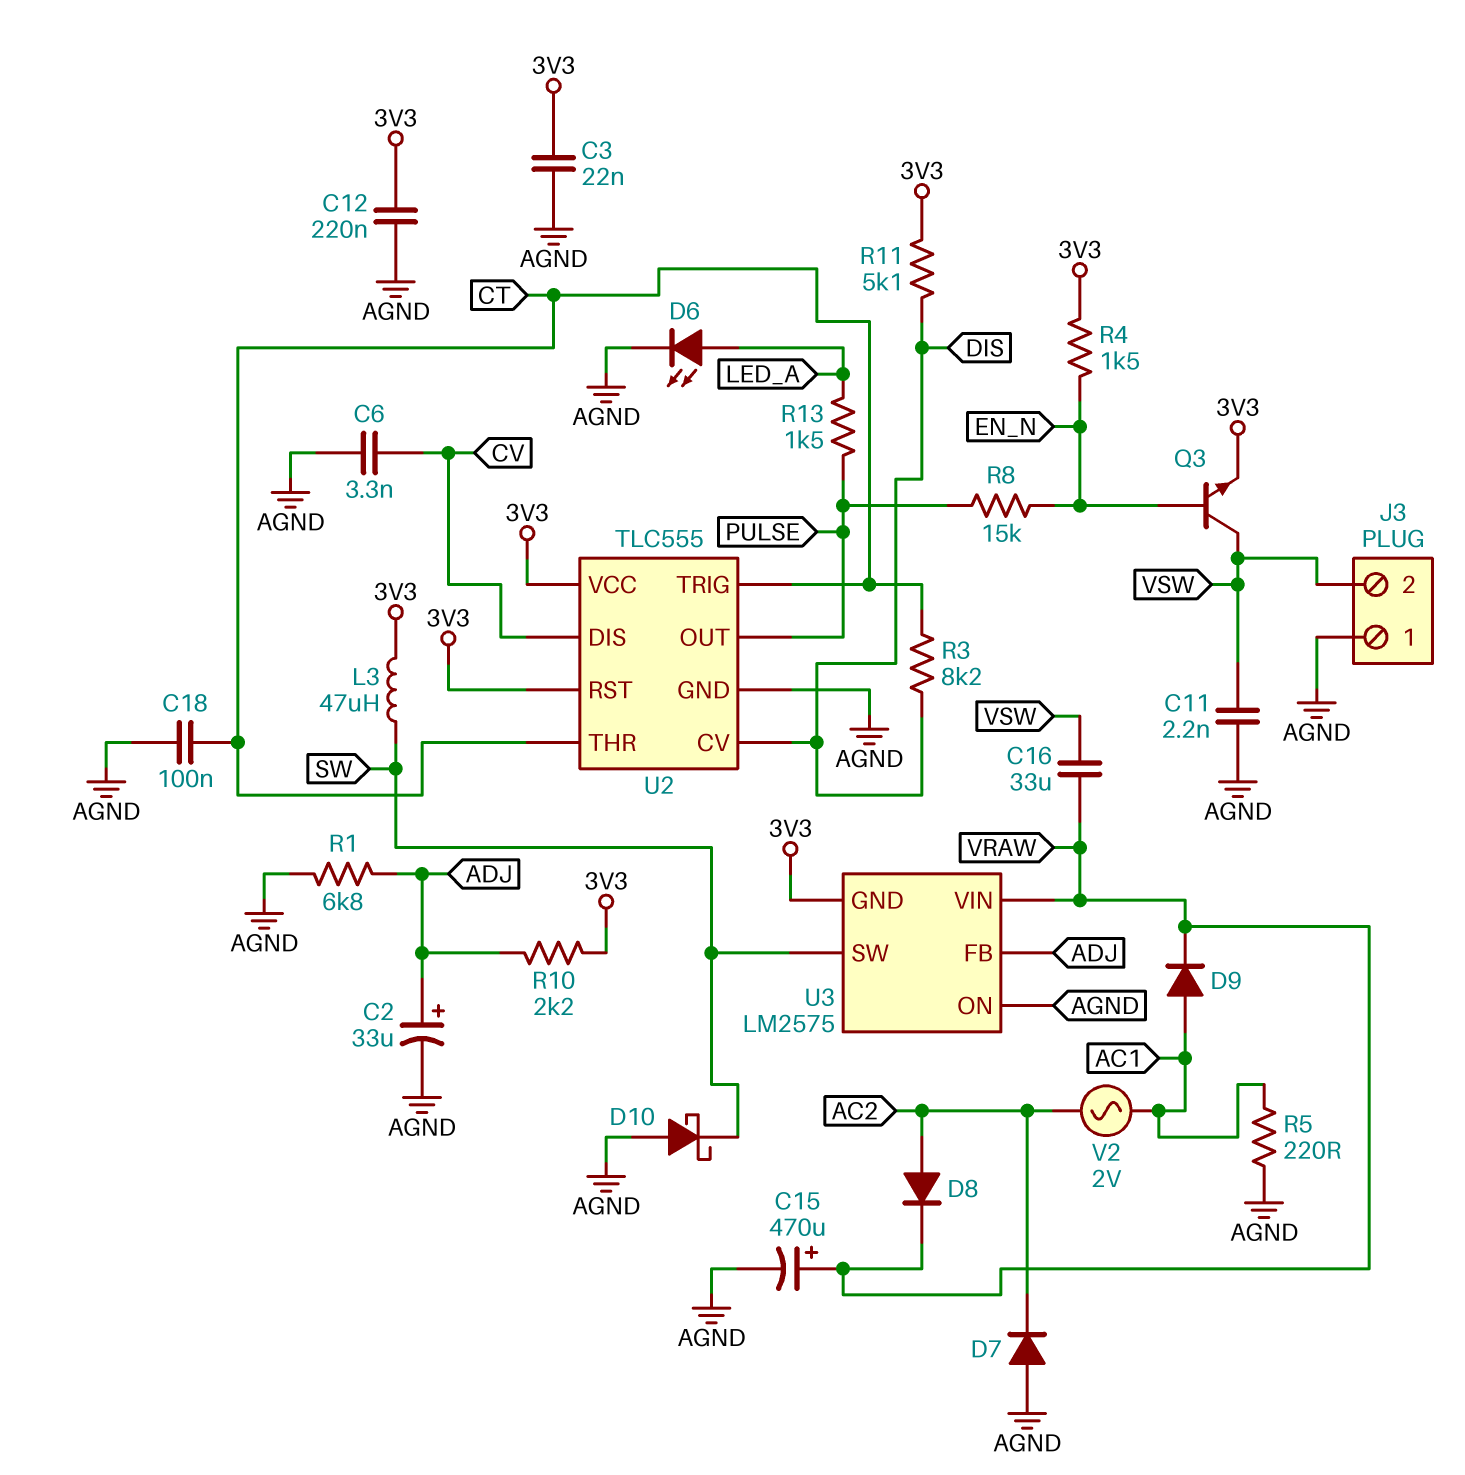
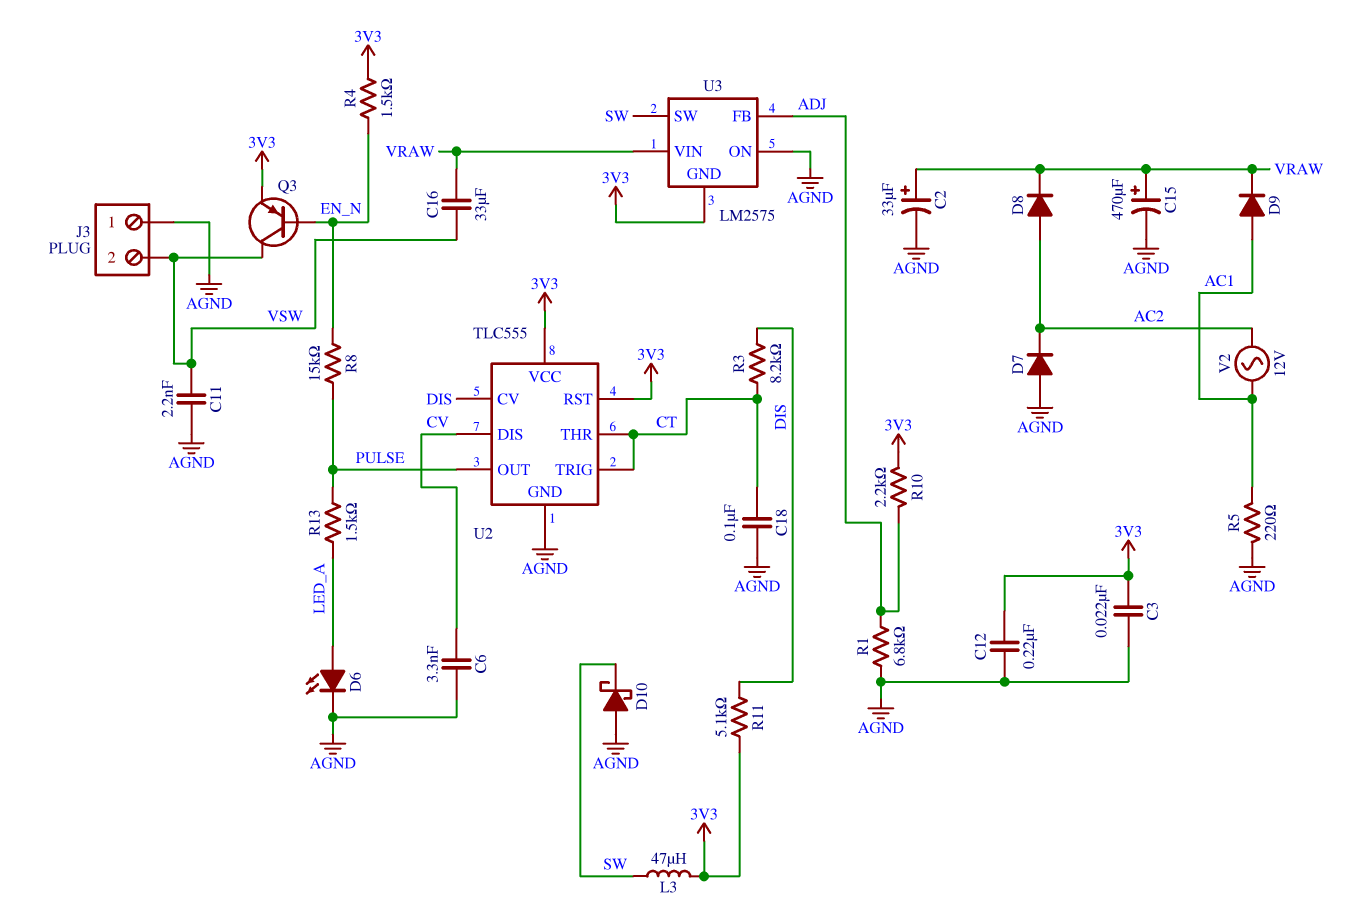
C2: 33uF (plus ADJ, minus AGND) -> 33uF (plus VRAW, minus AGND)
Q3: NPN (B EN_N, C VSW, E 3V3) -> PNP (B EN_N, C VSW, E 3V3)
V2: AC 2V (AC1, AC2) -> AC 12V (AC1, AC2)

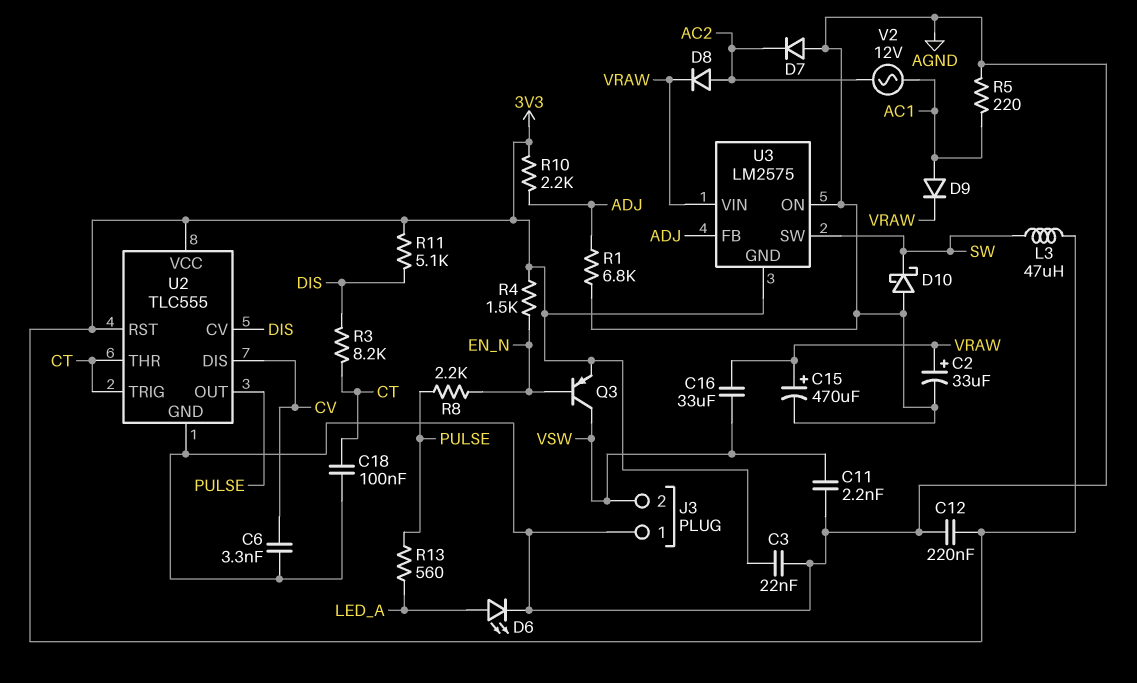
R8: 15k (EN_N, PULSE) -> 2.2k (EN_N, PULSE)
R13: 1.5k (LED_A, PULSE) -> 560 (LED_A, PULSE)

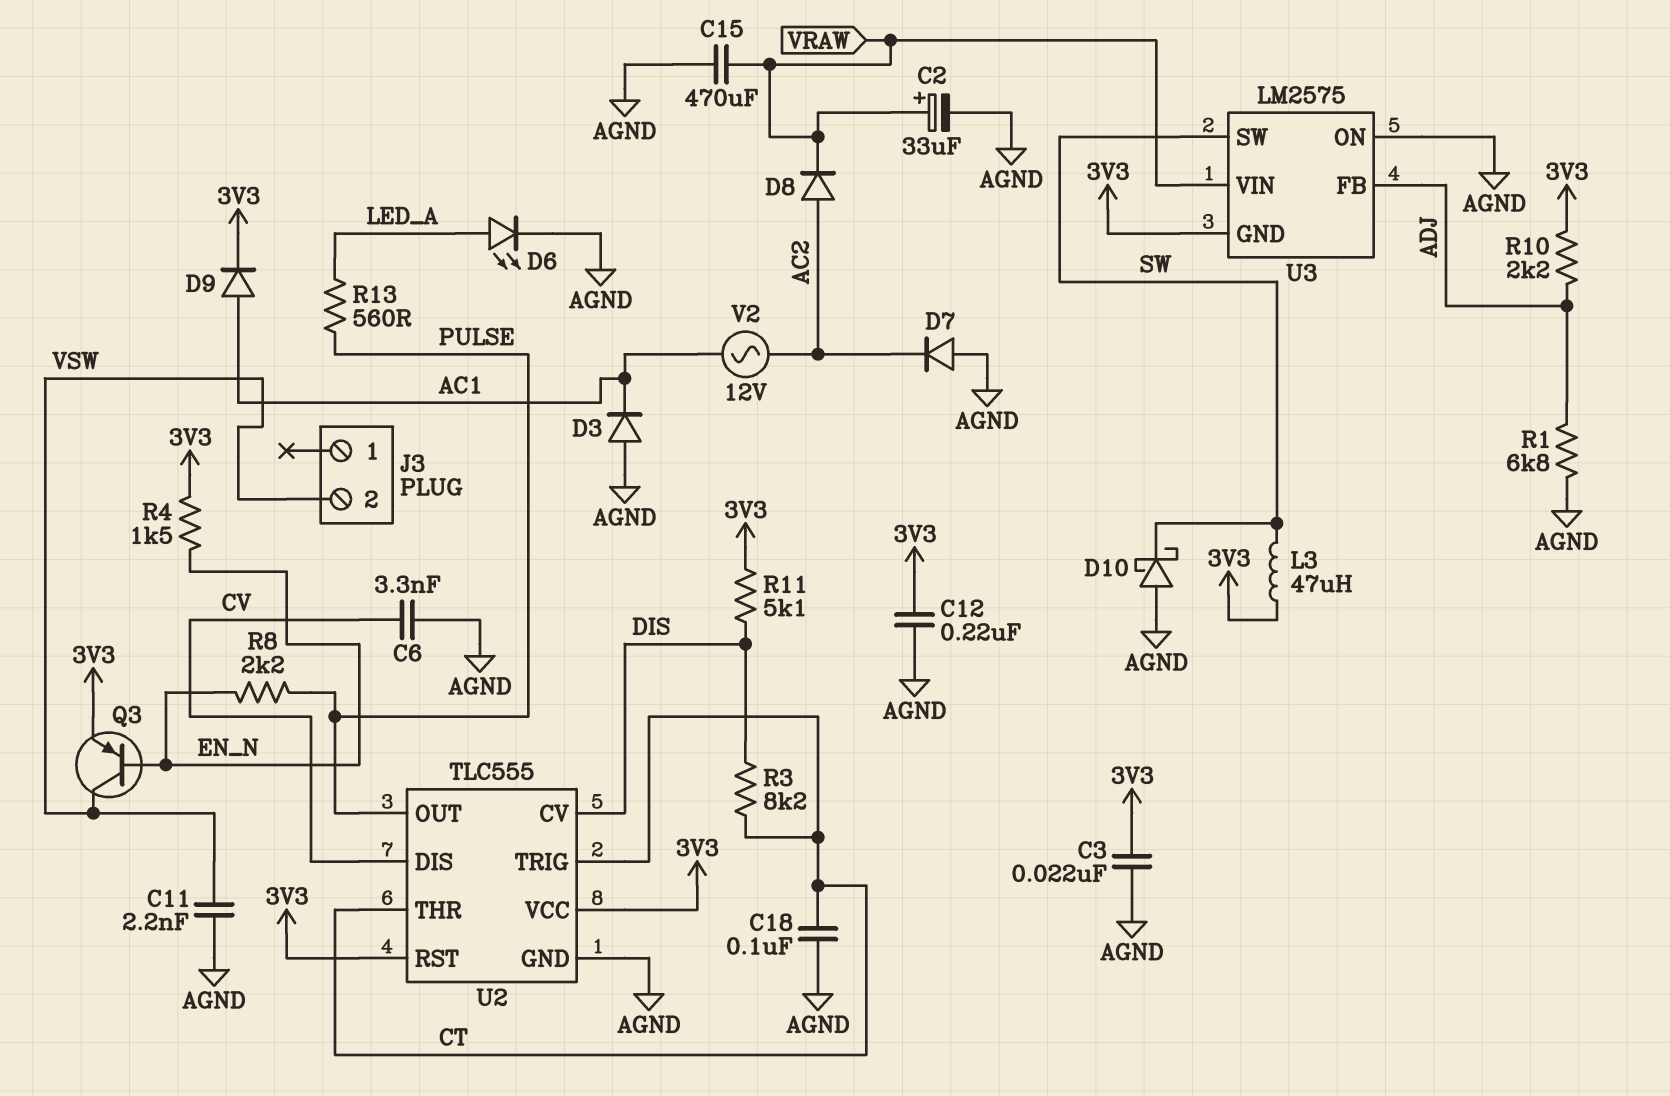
C15: 470uF (plus VRAW, minus AGND) -> 470uF (AGND, VRAW)
C16: 33uF (VRAW, VSW) -> none
D3: none -> diode (A AGND, K AC1)
D9: diode (A AC1, K VRAW) -> diode (A AC1, K 3V3)
J3 pin 1: AGND -> none
R5: 220 (AC1, AGND) -> none

